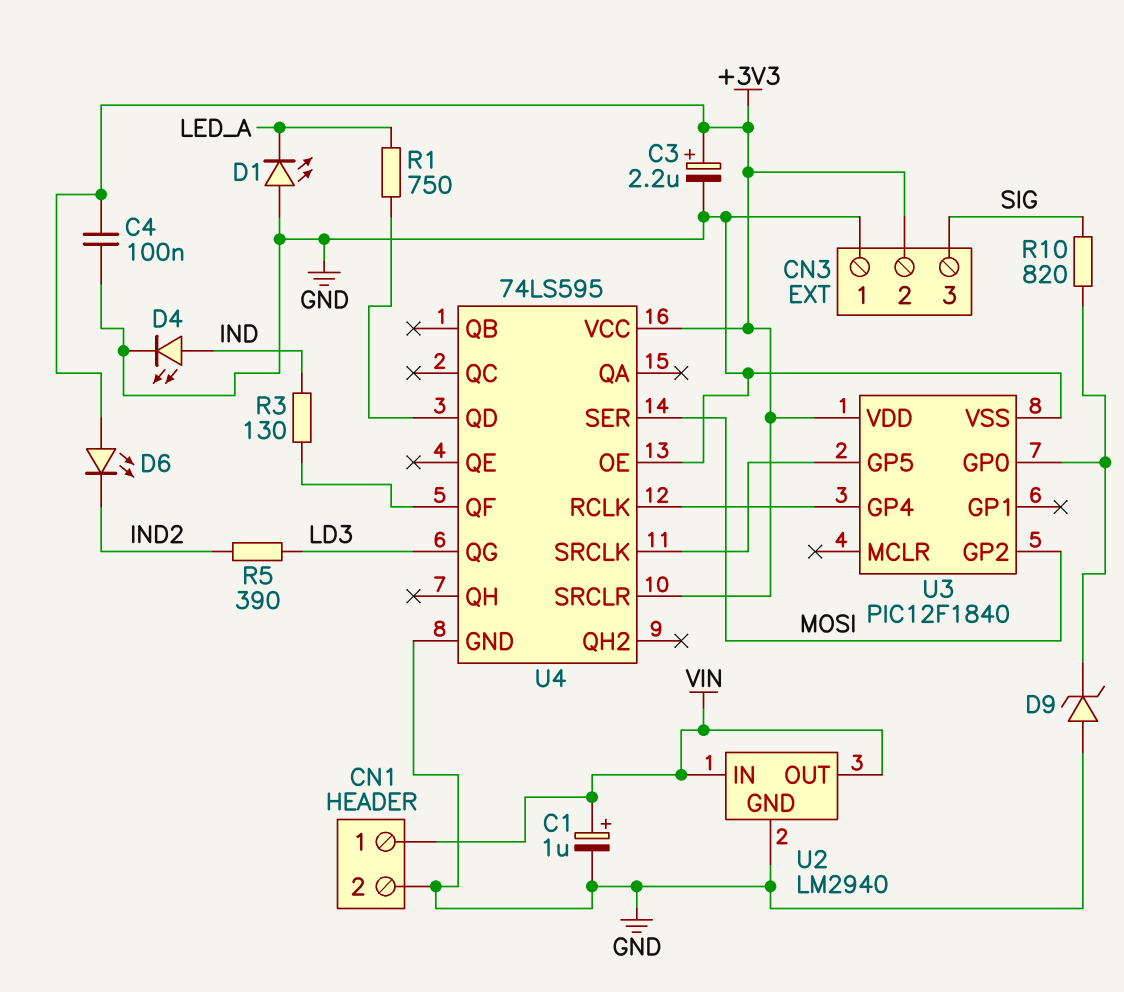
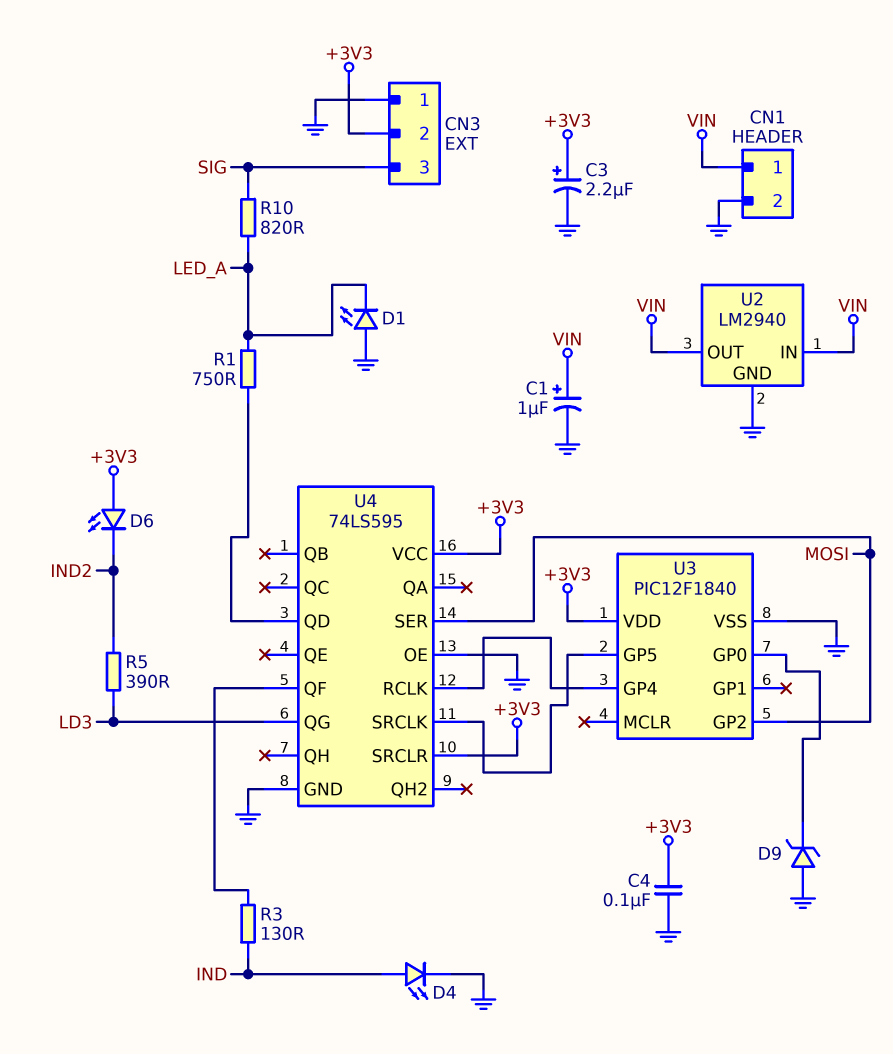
R10: 820 (SIG, U3/GP0) -> 820 (LED_A, SIG)

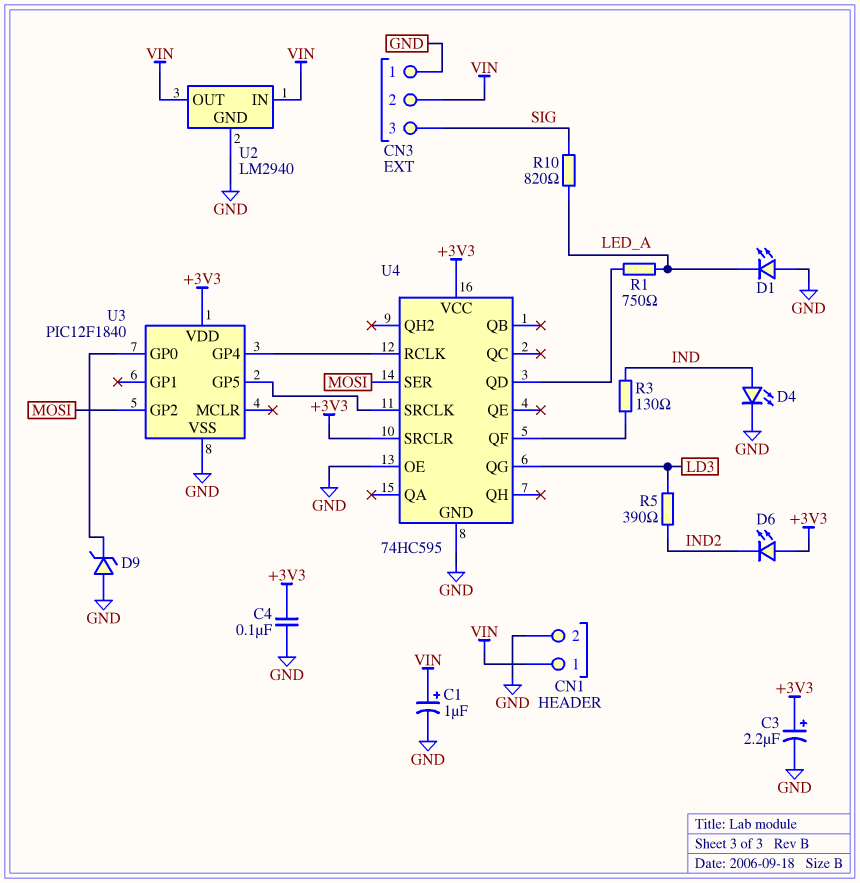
CN3 pin 2: +3V3 -> VIN
U4: 74LS595 -> 74HC595

